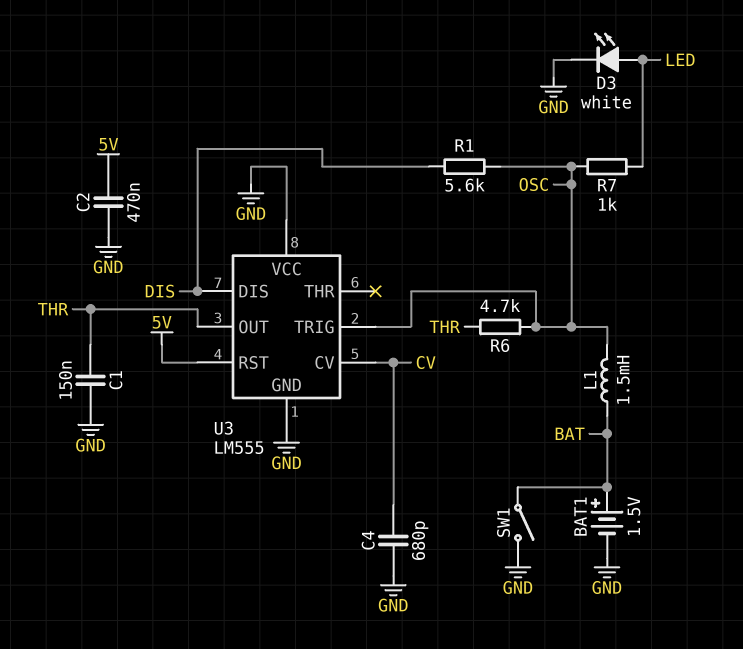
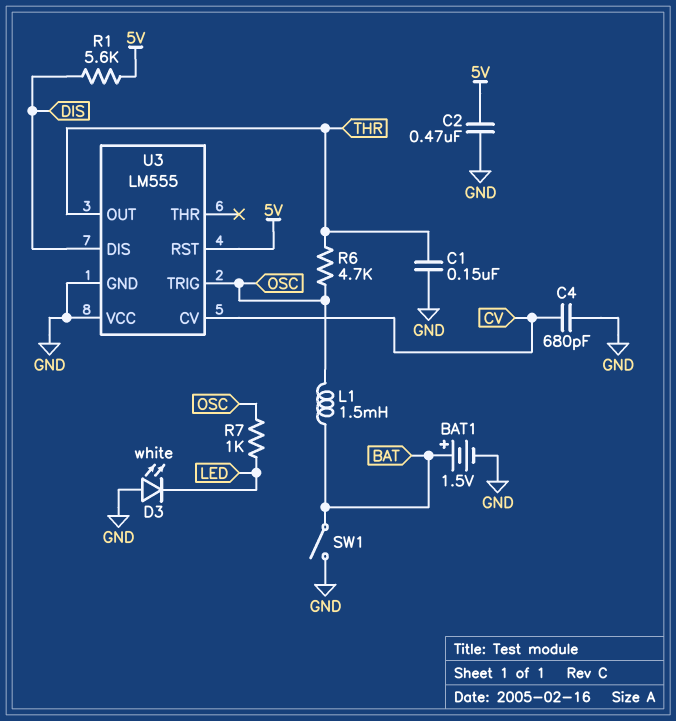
D3: LED white (A LED, K GND) -> LED white (A GND, K LED)
R1: 5.6k (DIS, OSC) -> 5.6k (5V, DIS)

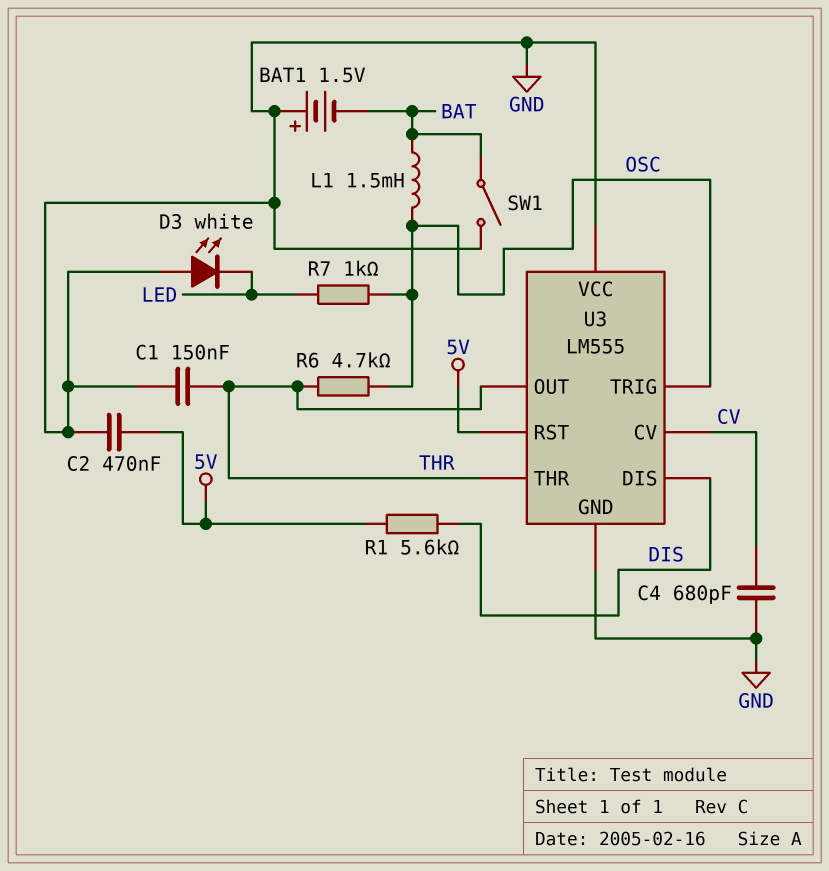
BAT1: 1.5V (plus BAT, minus GND) -> 1.5V (plus GND, minus BAT)
U3 pin THR: none -> THR

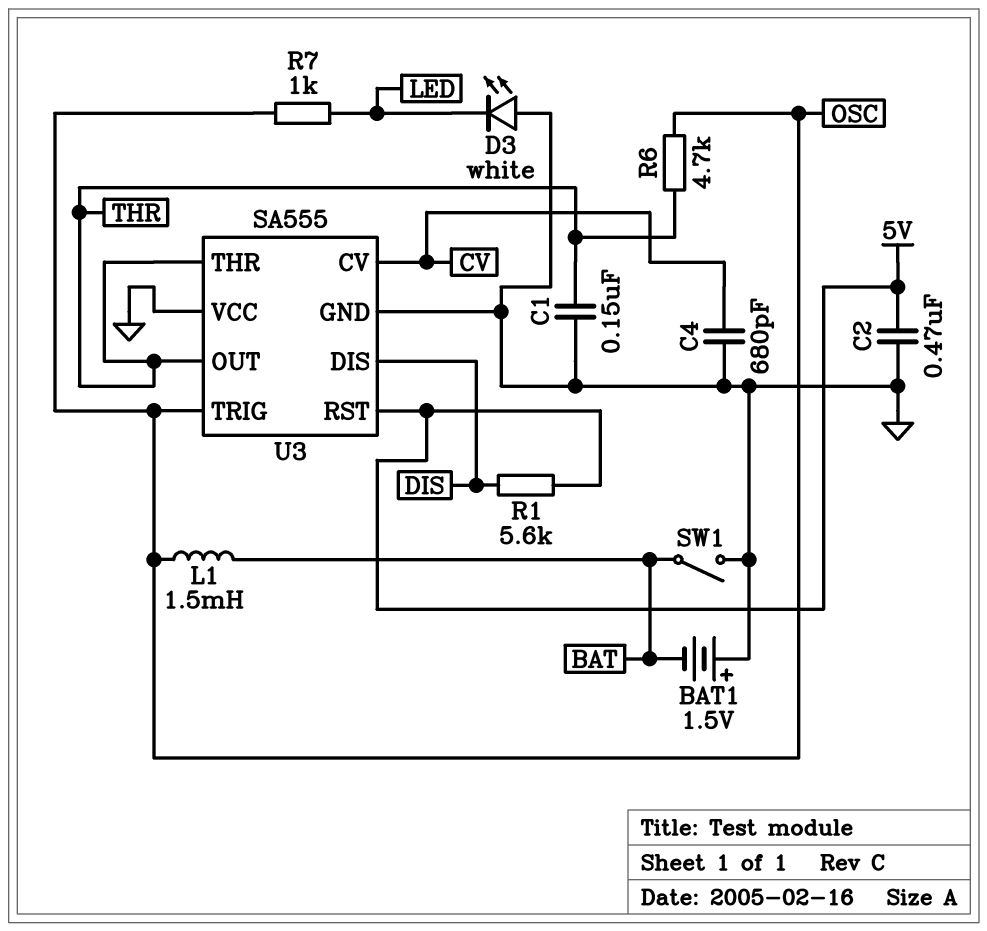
U3: LM555 -> SA555

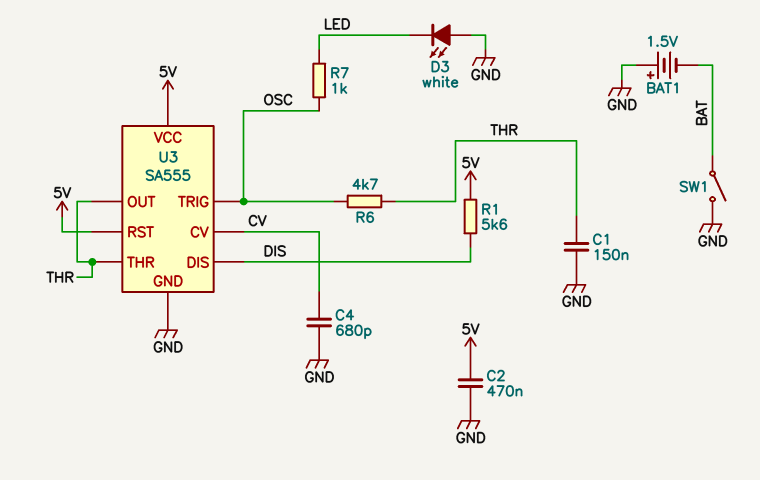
L1: 1.5mH (BAT, OSC) -> none
U3 pin VCC: GND -> 5V

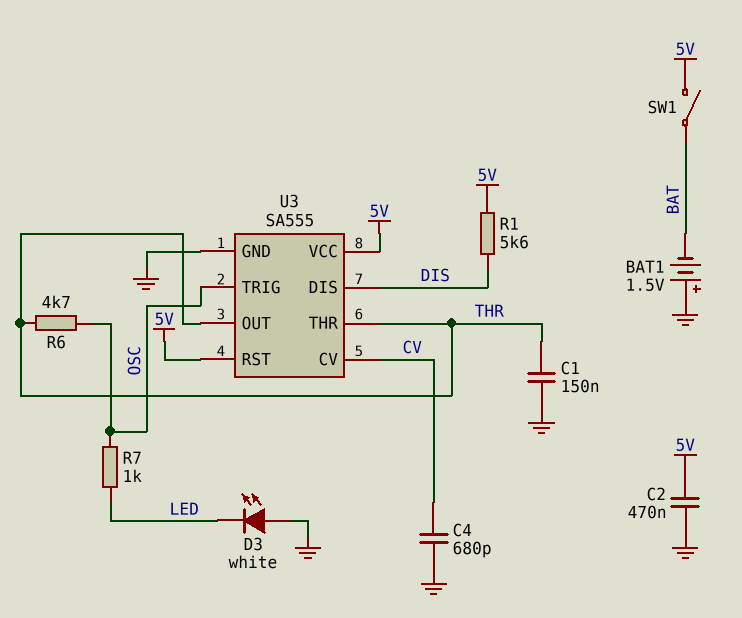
SW1: switch (BAT, GND) -> switch (5V, BAT)

